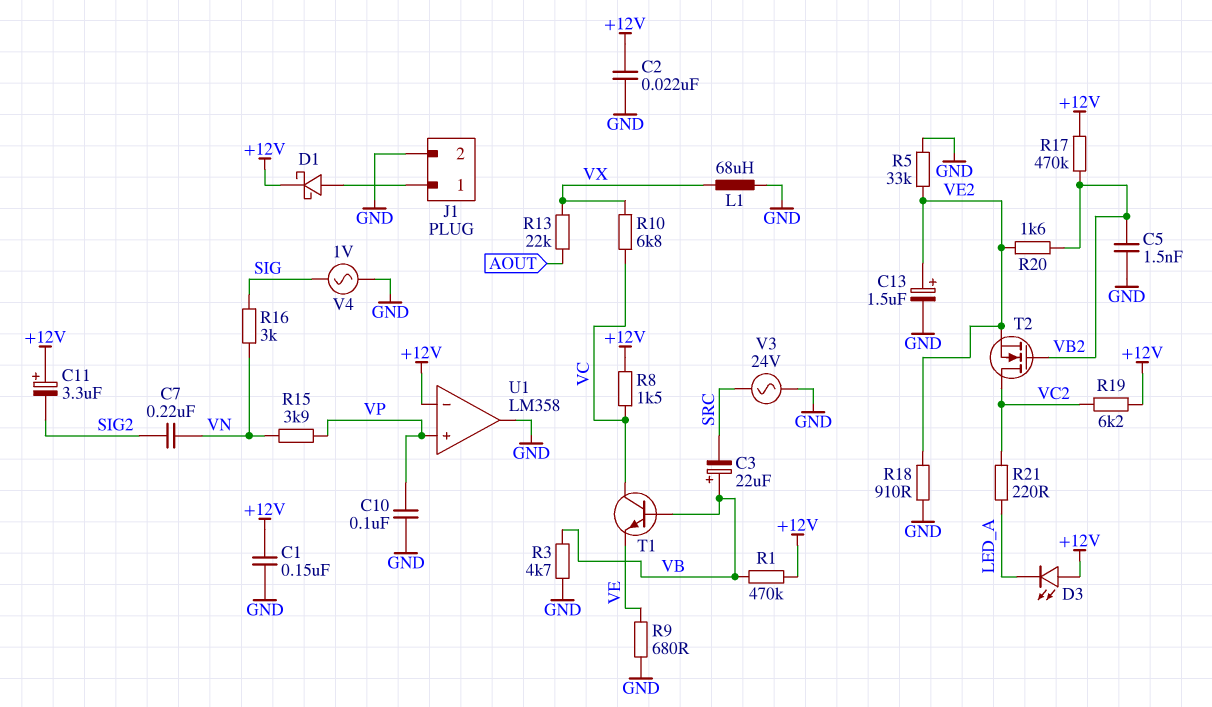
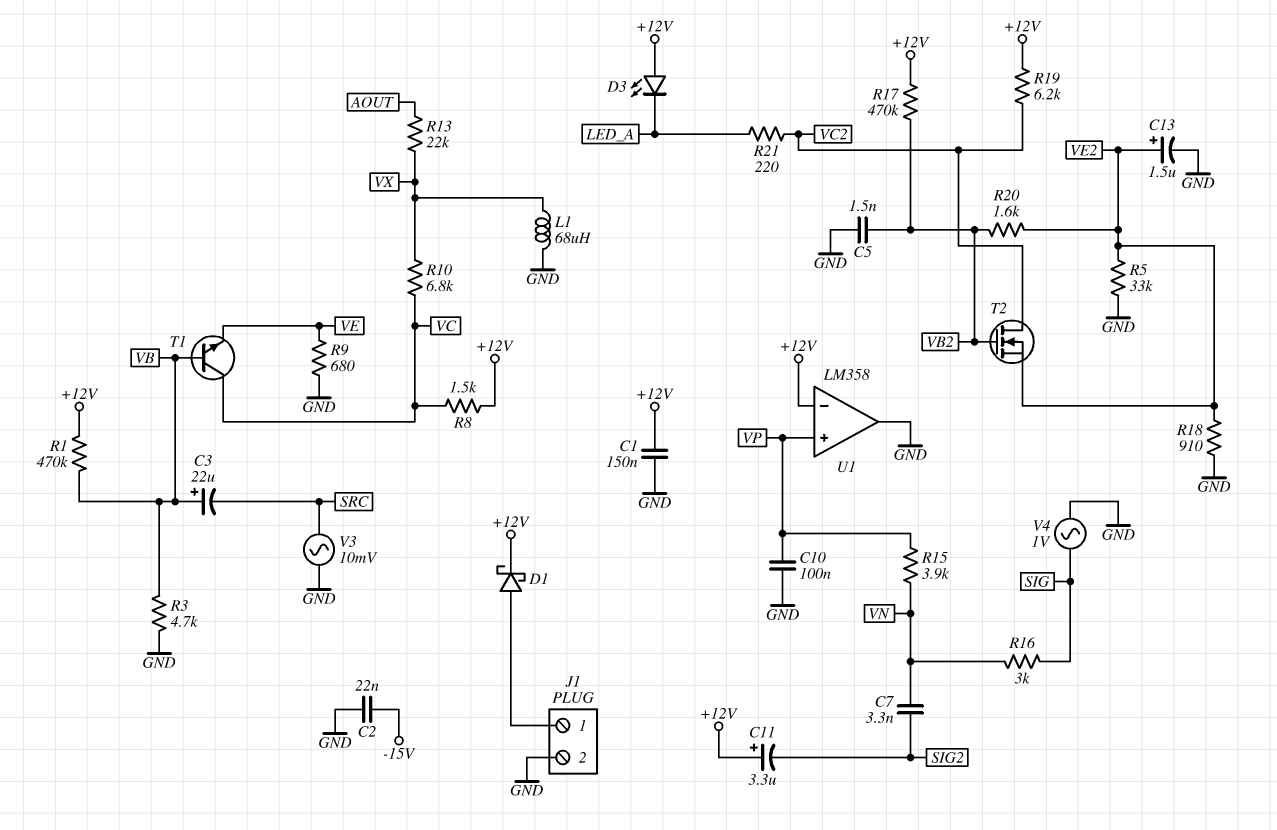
C2: 22nF (+12V, GND) -> 22nF (-15V, GND)
C7: 220nF (SIG2, VN) -> 3.3nF (SIG2, VN)
V3: AC 24V (GND, SRC) -> AC 10mV (GND, SRC)

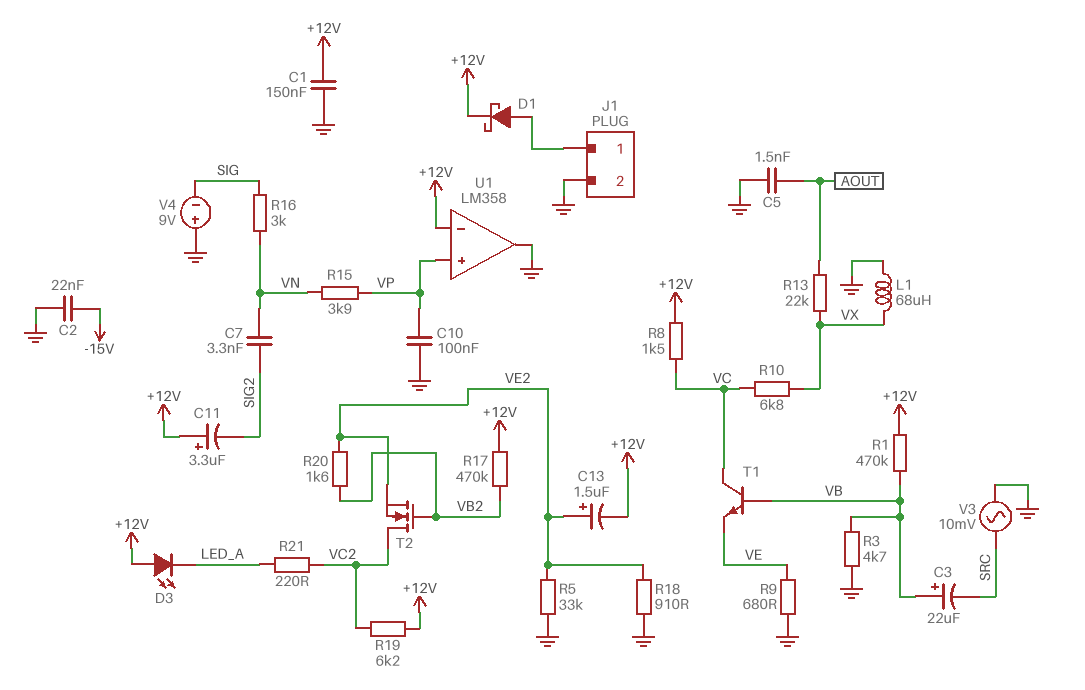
C5: 1.5nF (GND, VB2) -> 1.5nF (AOUT, GND)
C13: 1.5uF (plus VE2, minus GND) -> 1.5uF (plus VE2, minus +12V)
V4: AC 1V (GND, SIG) -> 9V (plus GND, minus SIG)

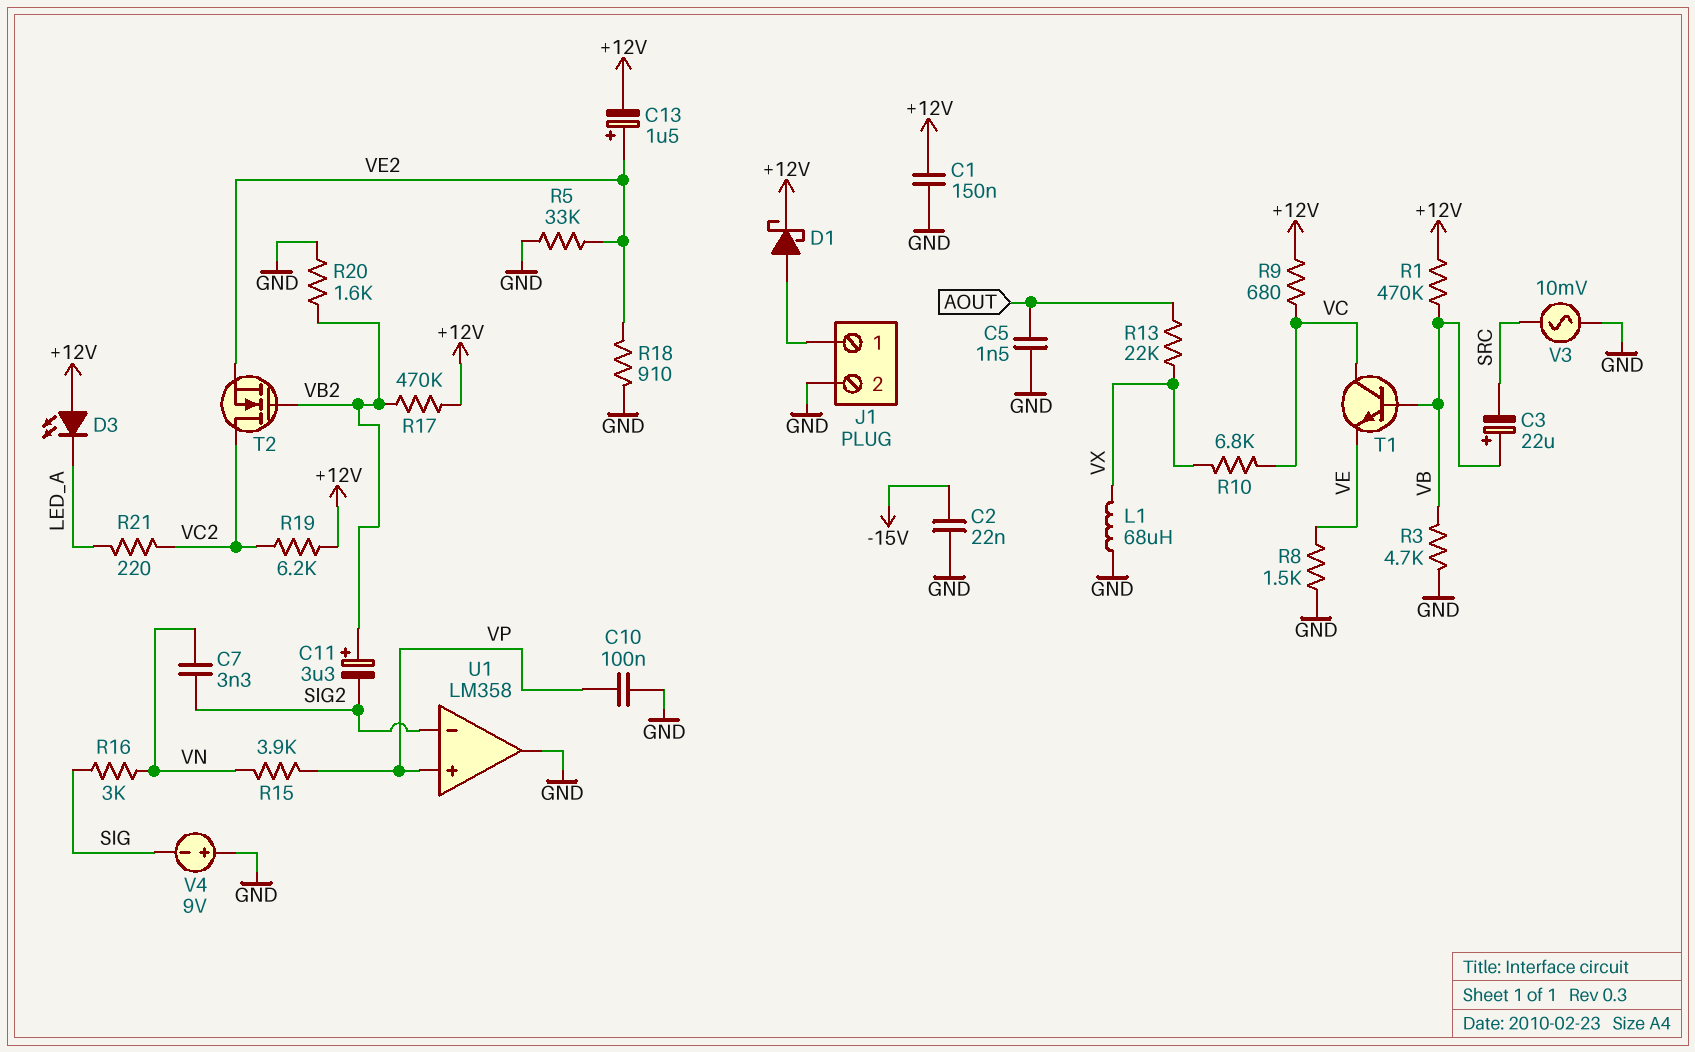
C11: 3.3uF (plus +12V, minus SIG2) -> 3.3uF (plus VB2, minus SIG2)
R8: 1.5k (+12V, VC) -> 1.5k (GND, VE)
R9: 680 (GND, VE) -> 680 (+12V, VC)
R20: 1.6k (VB2, VE2) -> 1.6k (GND, VB2)
U1 pin in-: +12V -> SIG2

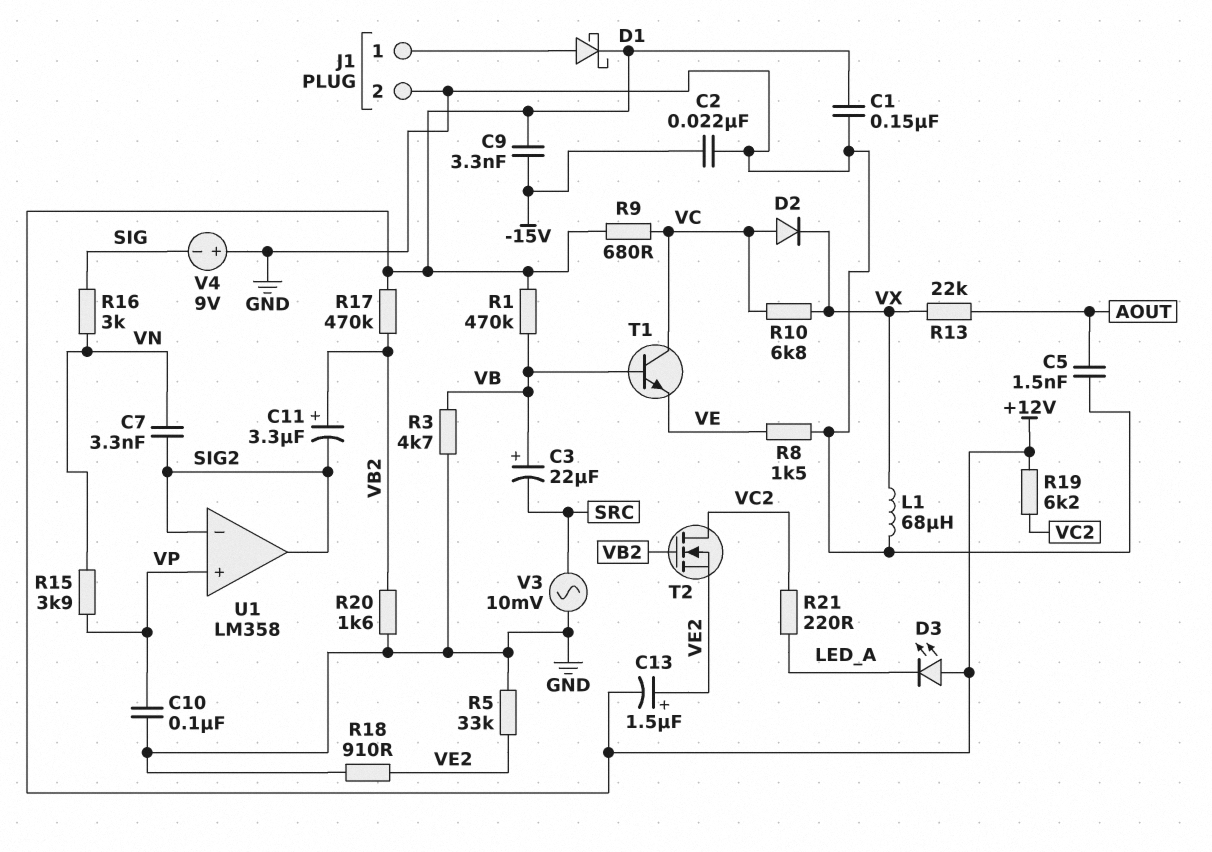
C9: none -> 3.3nF (+12V, -15V)
D2: none -> diode (A VC, K VX)
U1 pin out: GND -> SIG2

